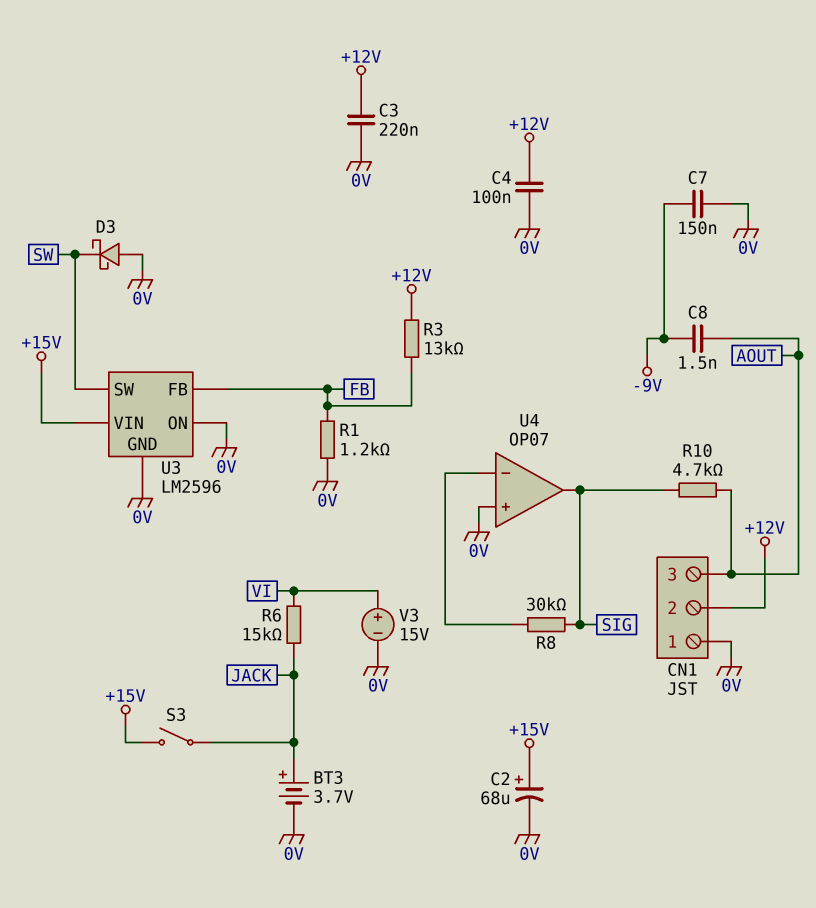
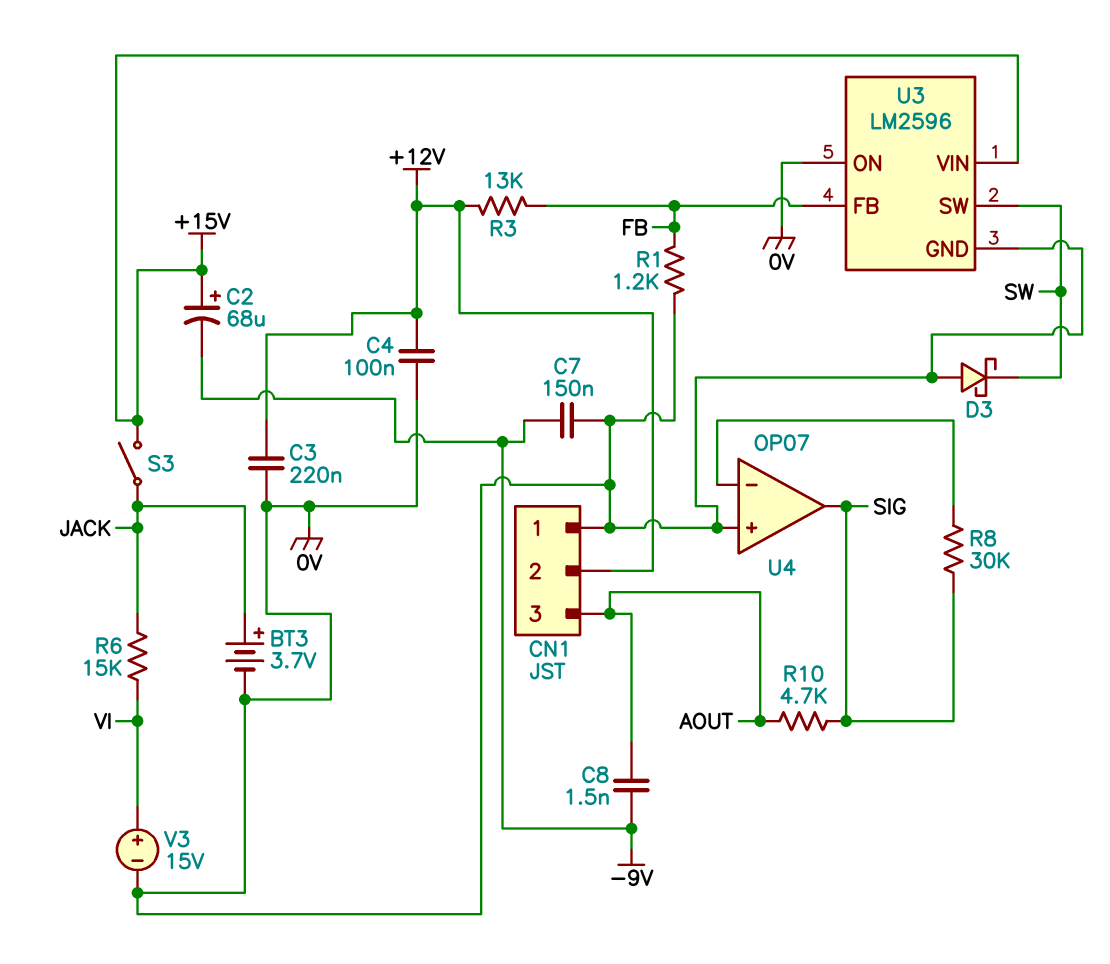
C2: 68uF (plus +15V, minus 0V) -> 68uF (plus +15V, minus -9V)

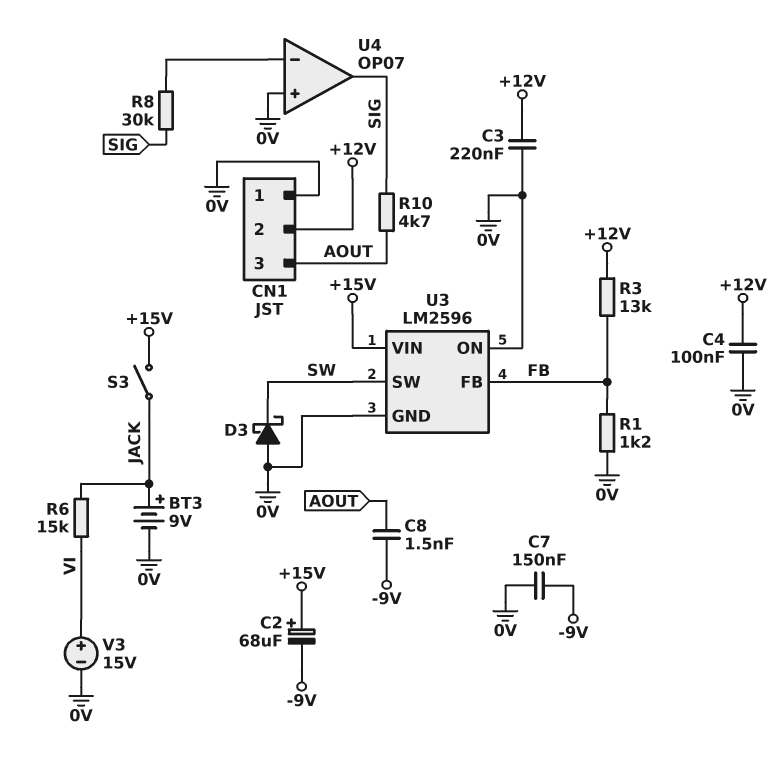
BT3: 3.7V (plus JACK, minus 0V) -> 9V (plus JACK, minus 0V)

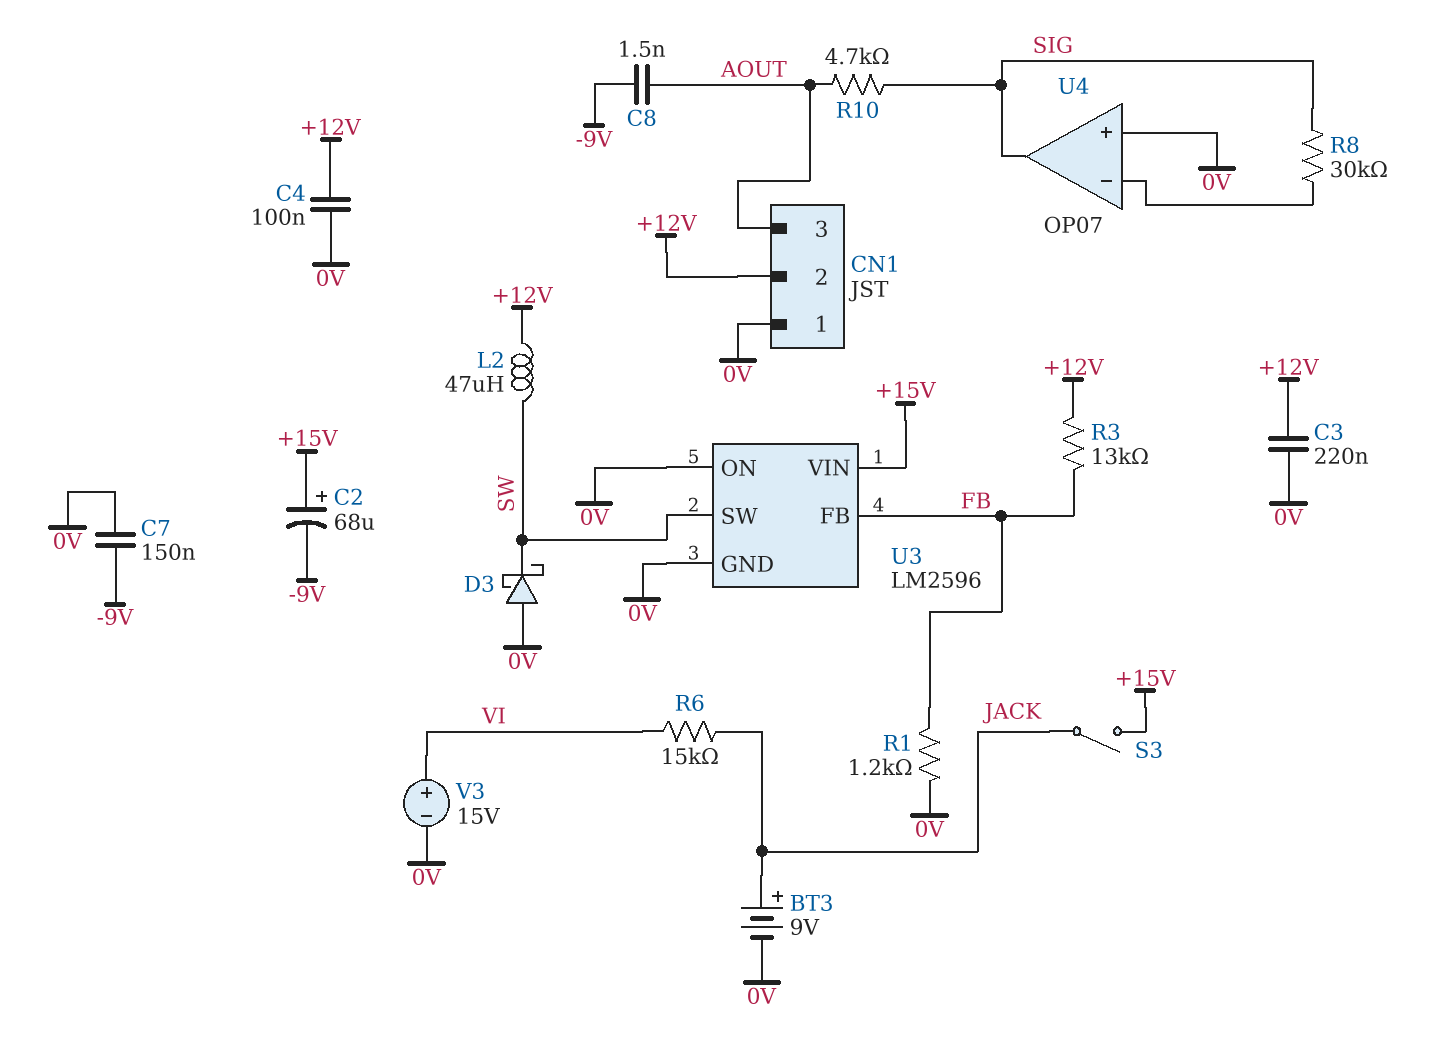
L2: none -> 47uH (+12V, SW)

